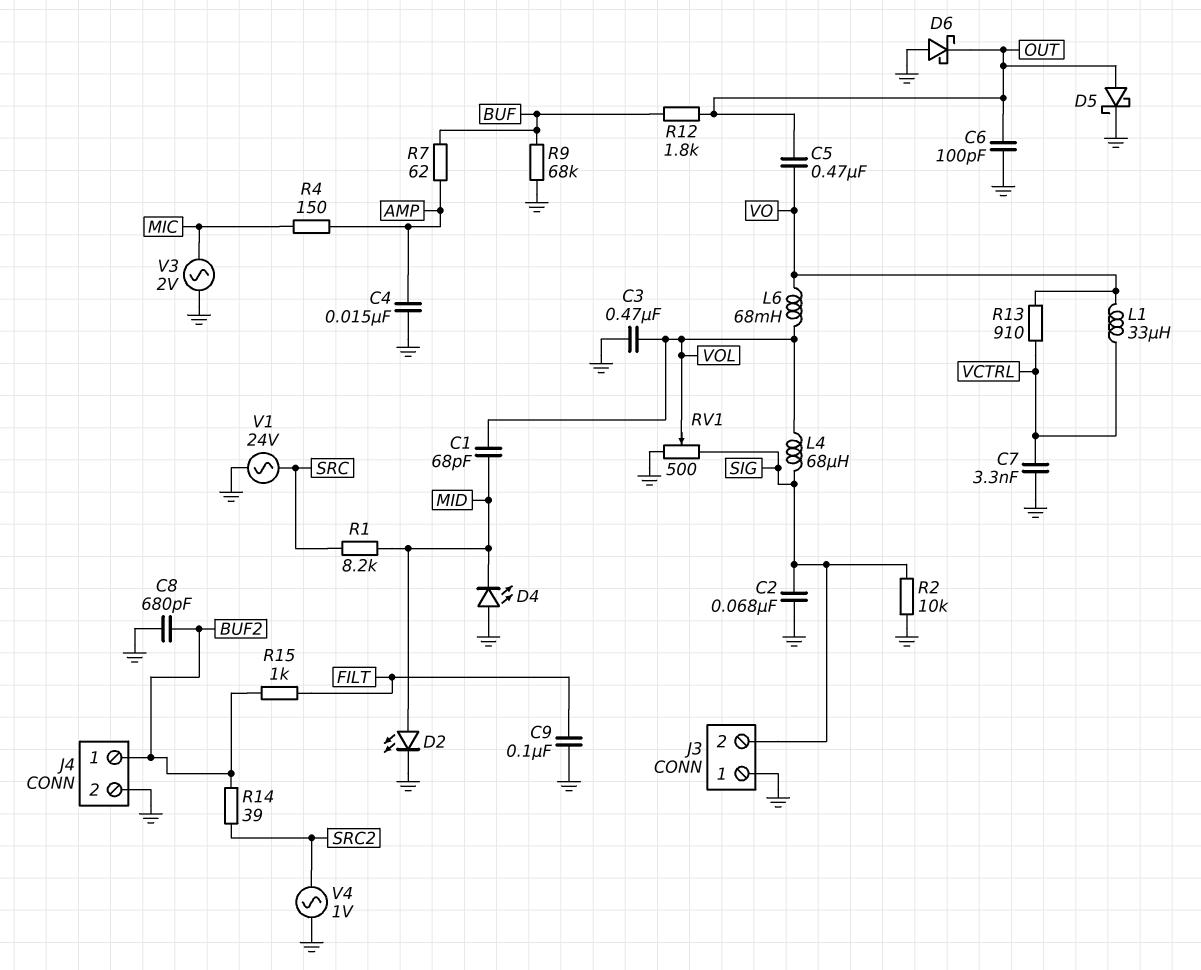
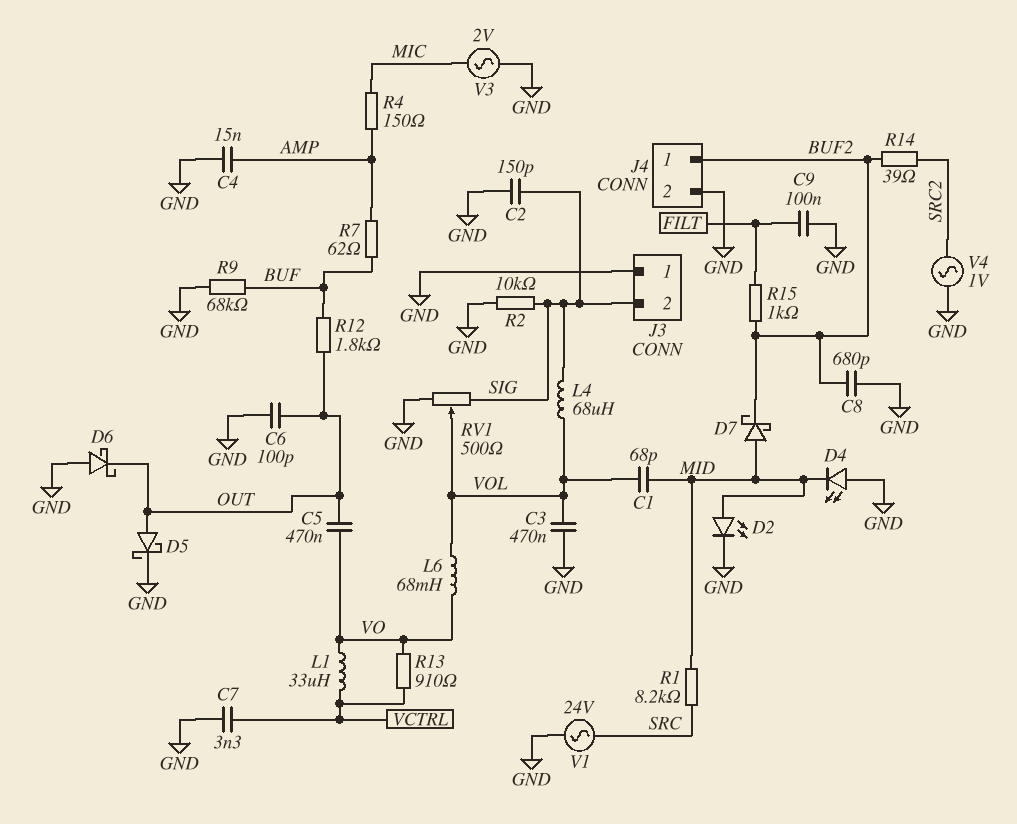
C2: 68nF (GND, SIG) -> 150pF (GND, SIG)
D7: none -> schottky (A MID, K BUF2)

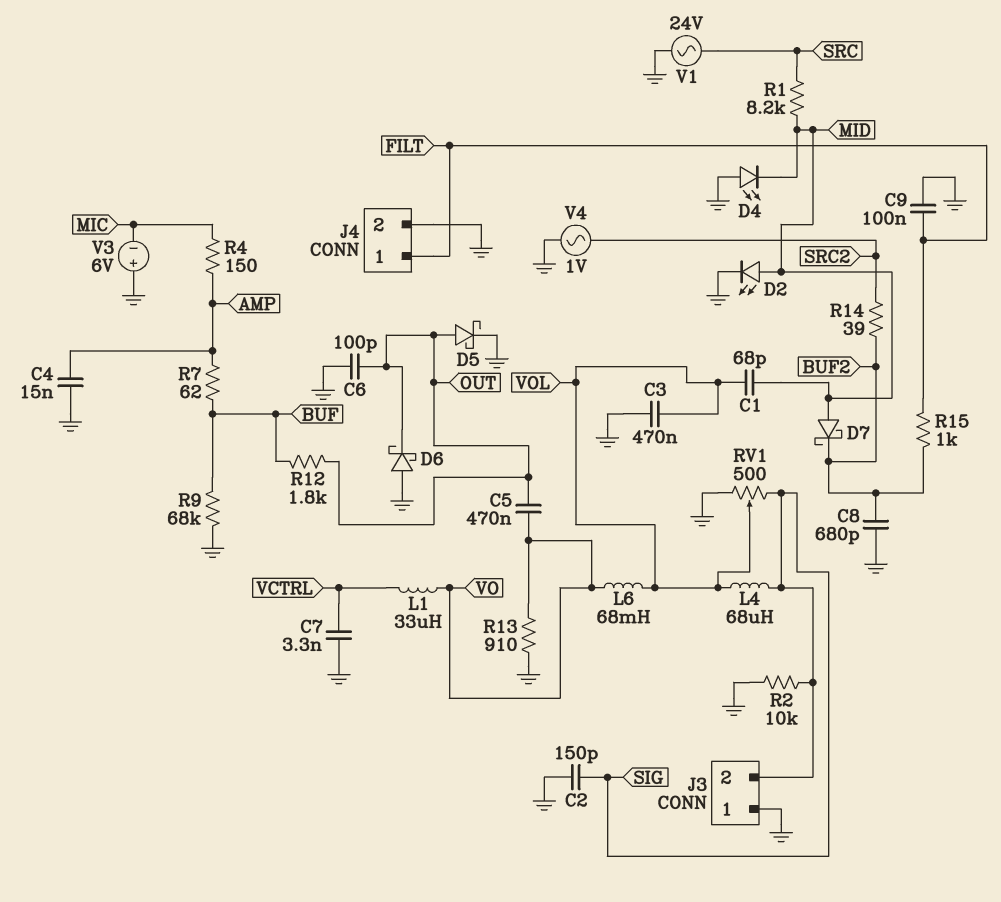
J4 pin 1: BUF2 -> FILT
R13: 910 (VCTRL, VO) -> 910 (GND, VO)
V3: AC 2V (GND, MIC) -> 6V (plus GND, minus MIC)

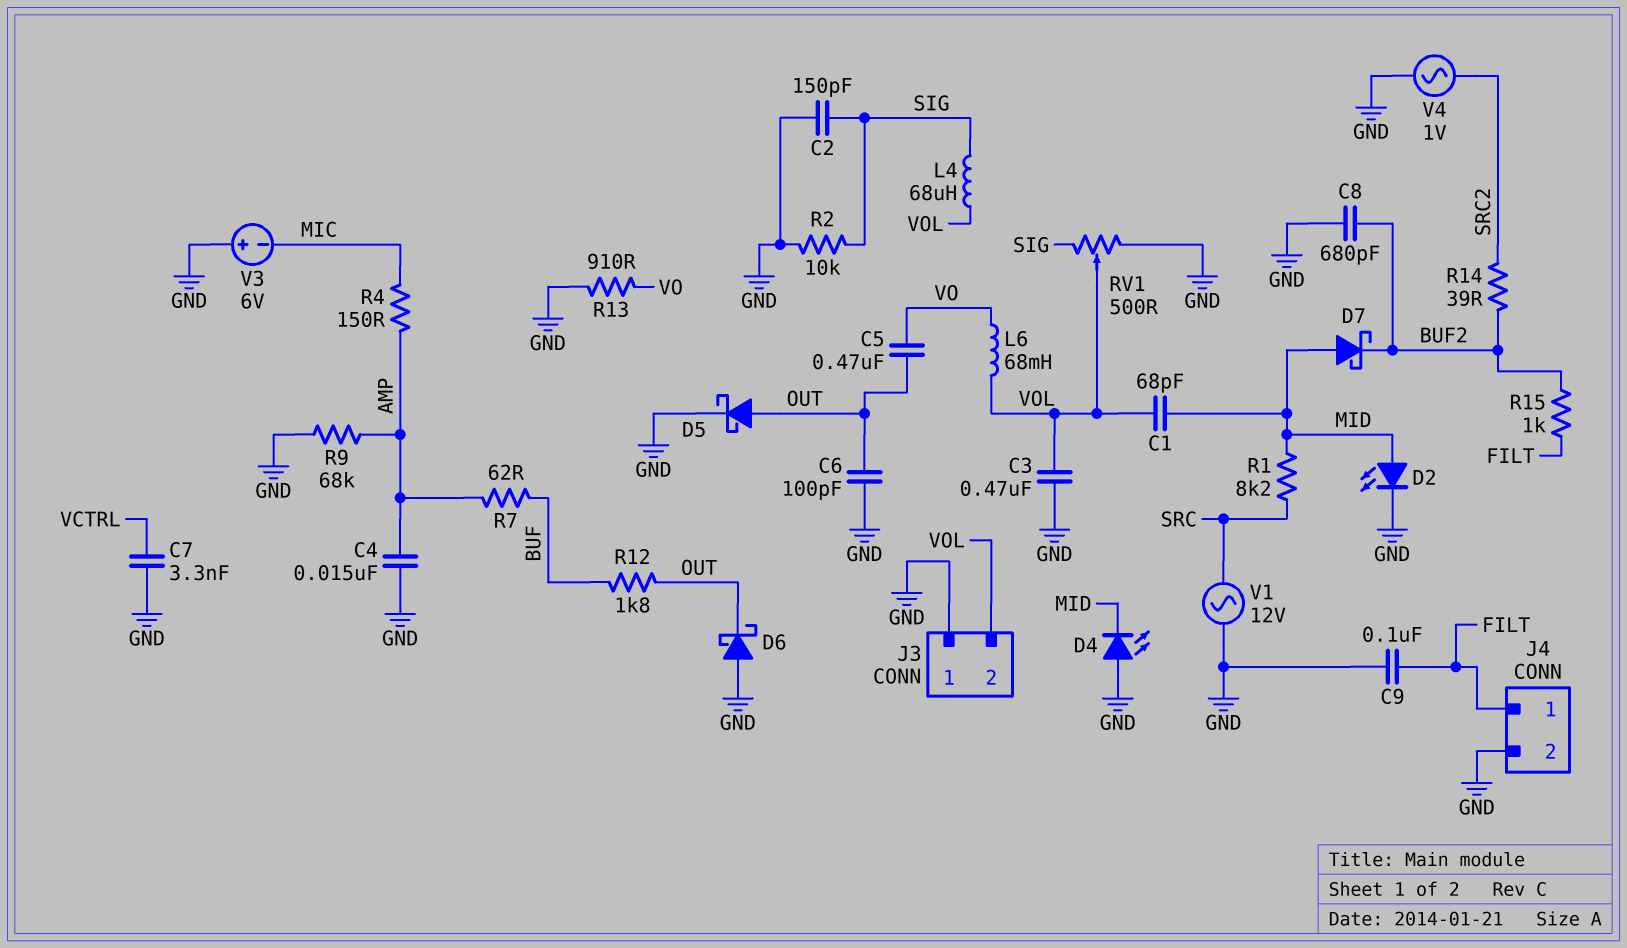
J3 pin 2: SIG -> VOL
L1: 33uH (VCTRL, VO) -> none
R9: 68k (BUF, GND) -> 68k (AMP, GND)
V1: AC 24V (GND, SRC) -> AC 12V (GND, SRC)

